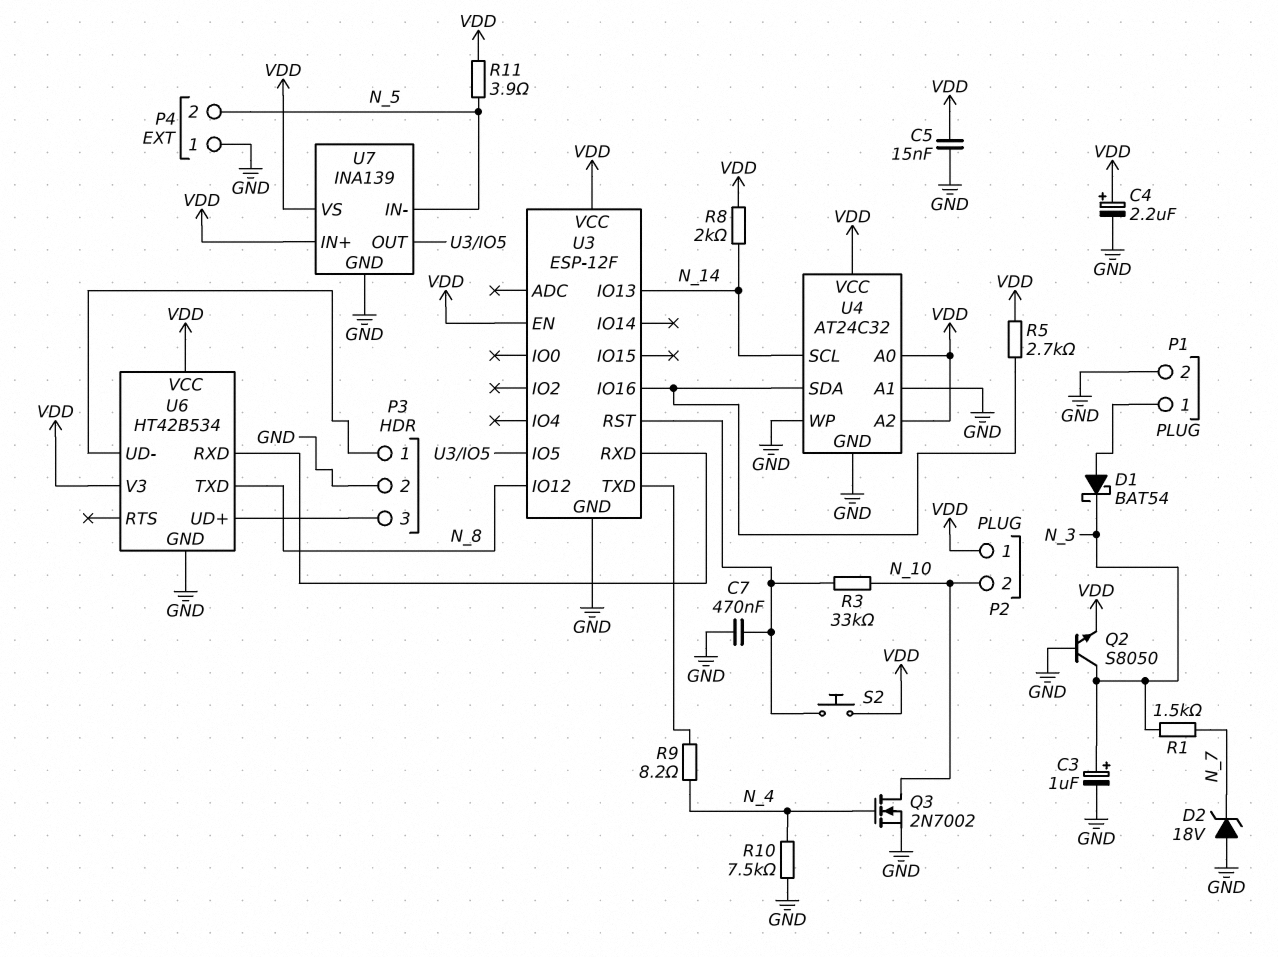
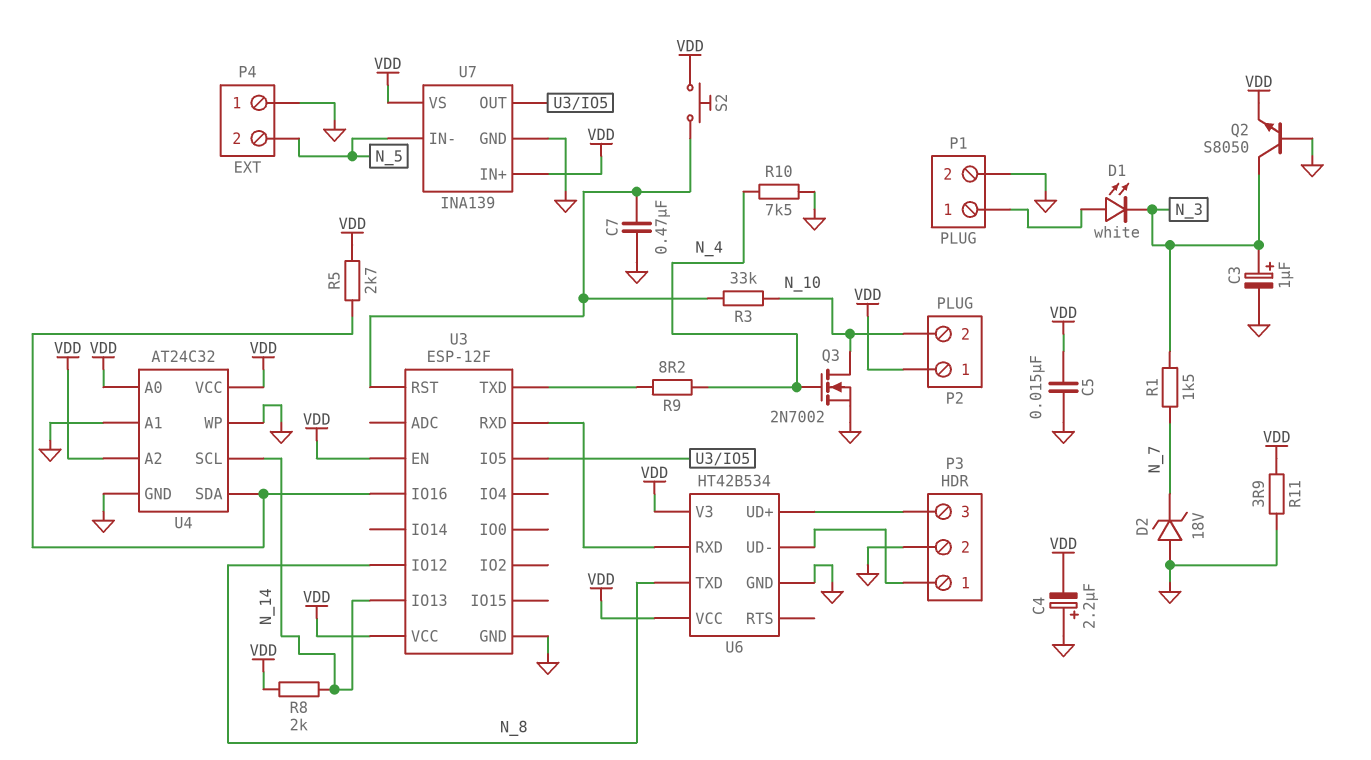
C4: 2.2uF (plus VDD, minus GND) -> 2.2uF (plus GND, minus VDD)
D1: schottky BAT54 (A P1/1, K N_3) -> LED white (A P1/1, K N_3)
R11: 3.9 (N_5, VDD) -> 3.9 (GND, VDD)

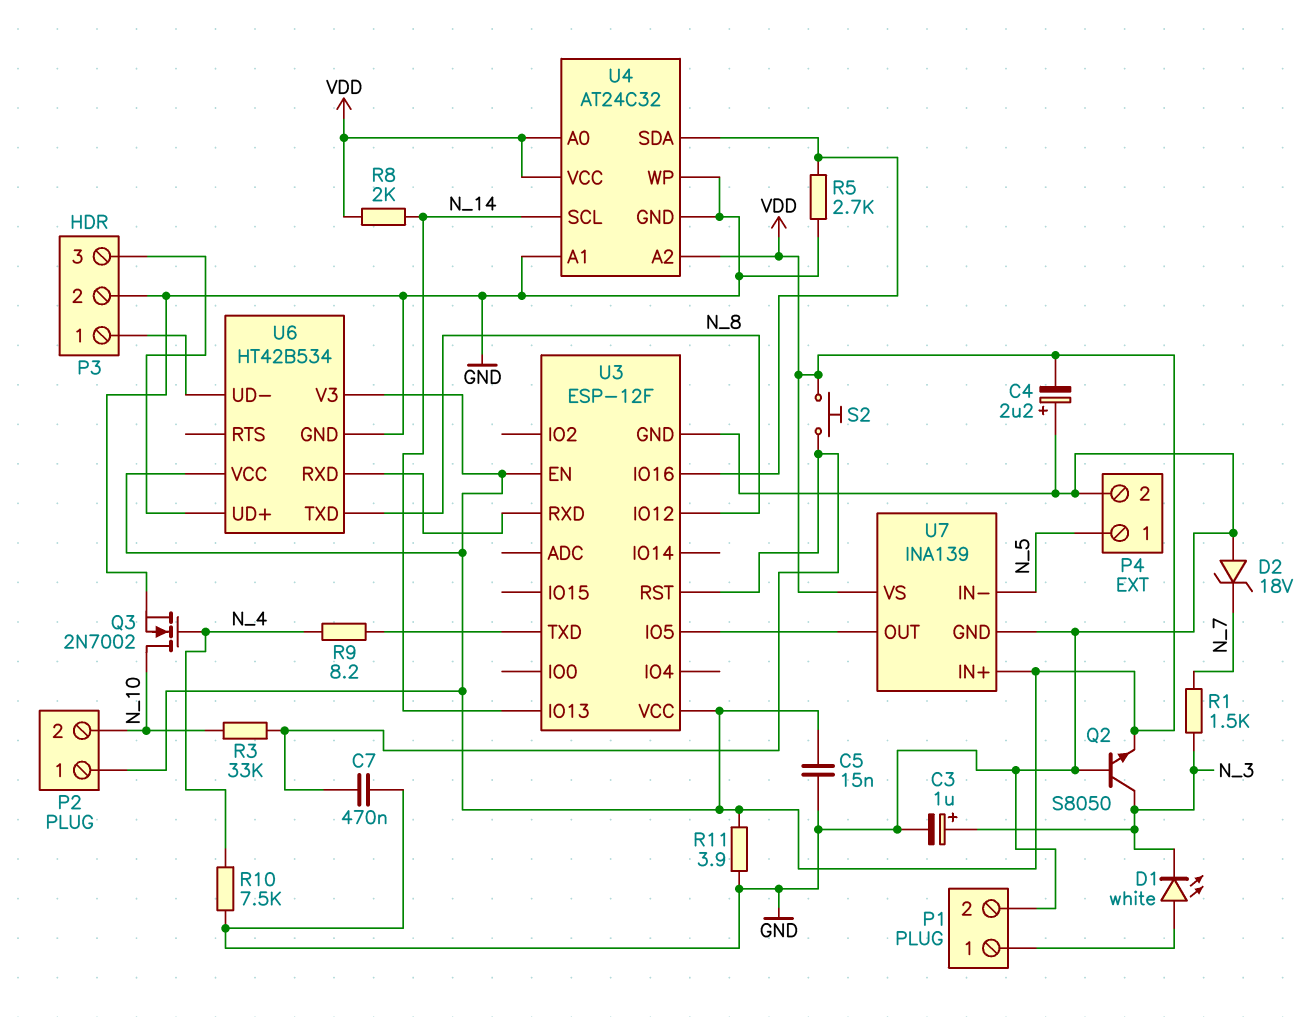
P4 pin 1: GND -> N_5
P4 pin 2: N_5 -> GND
R5: 2.7k (U3/IO16, VDD) -> 2.7k (GND, U3/IO16)

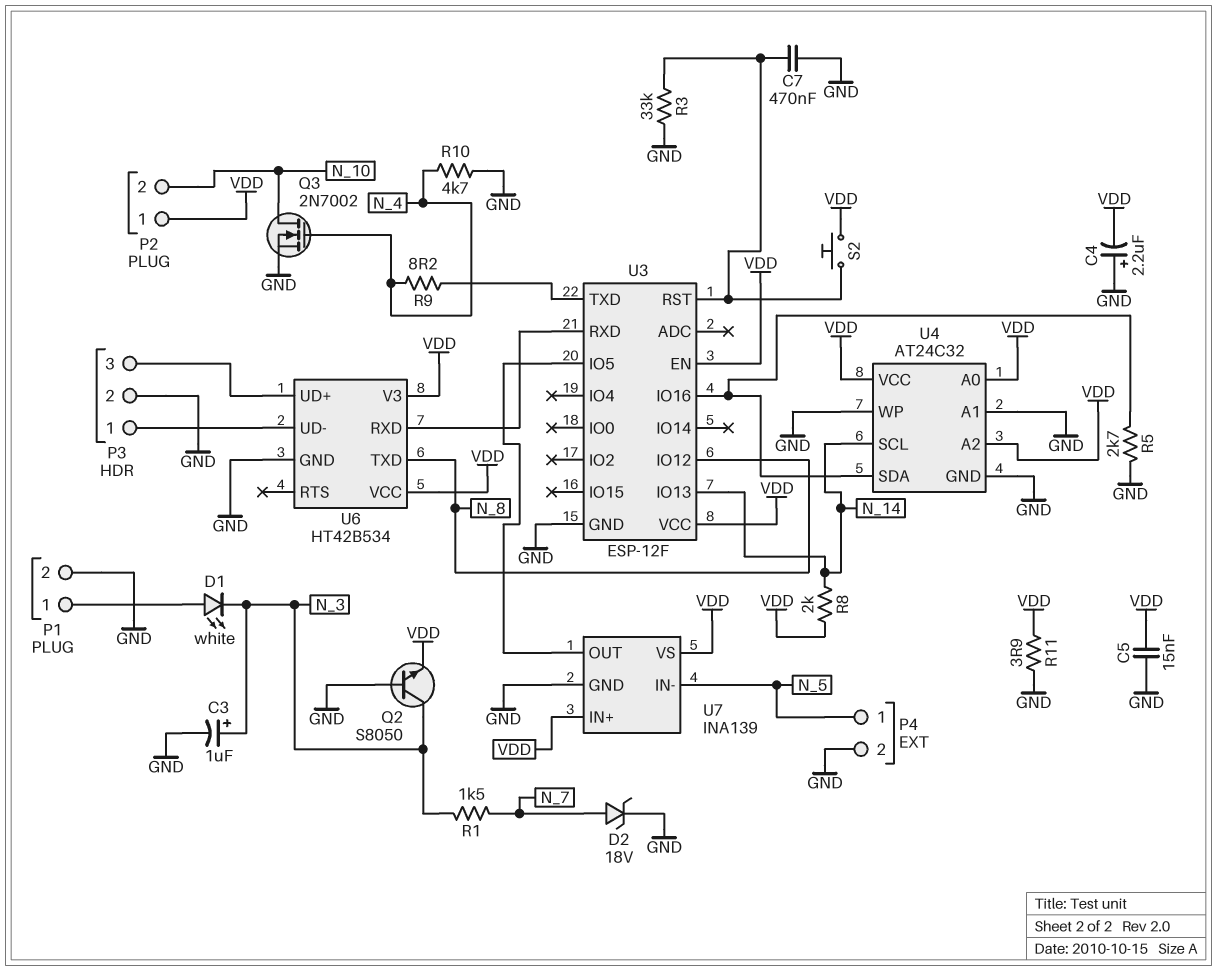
D2: zener 18V (A GND, K N_7) -> zener 18V (A N_7, K GND)
R3: 33k (N_10, U3/RST) -> 33k (GND, U3/RST)
R10: 7.5k (GND, N_4) -> 4.7k (GND, N_4)

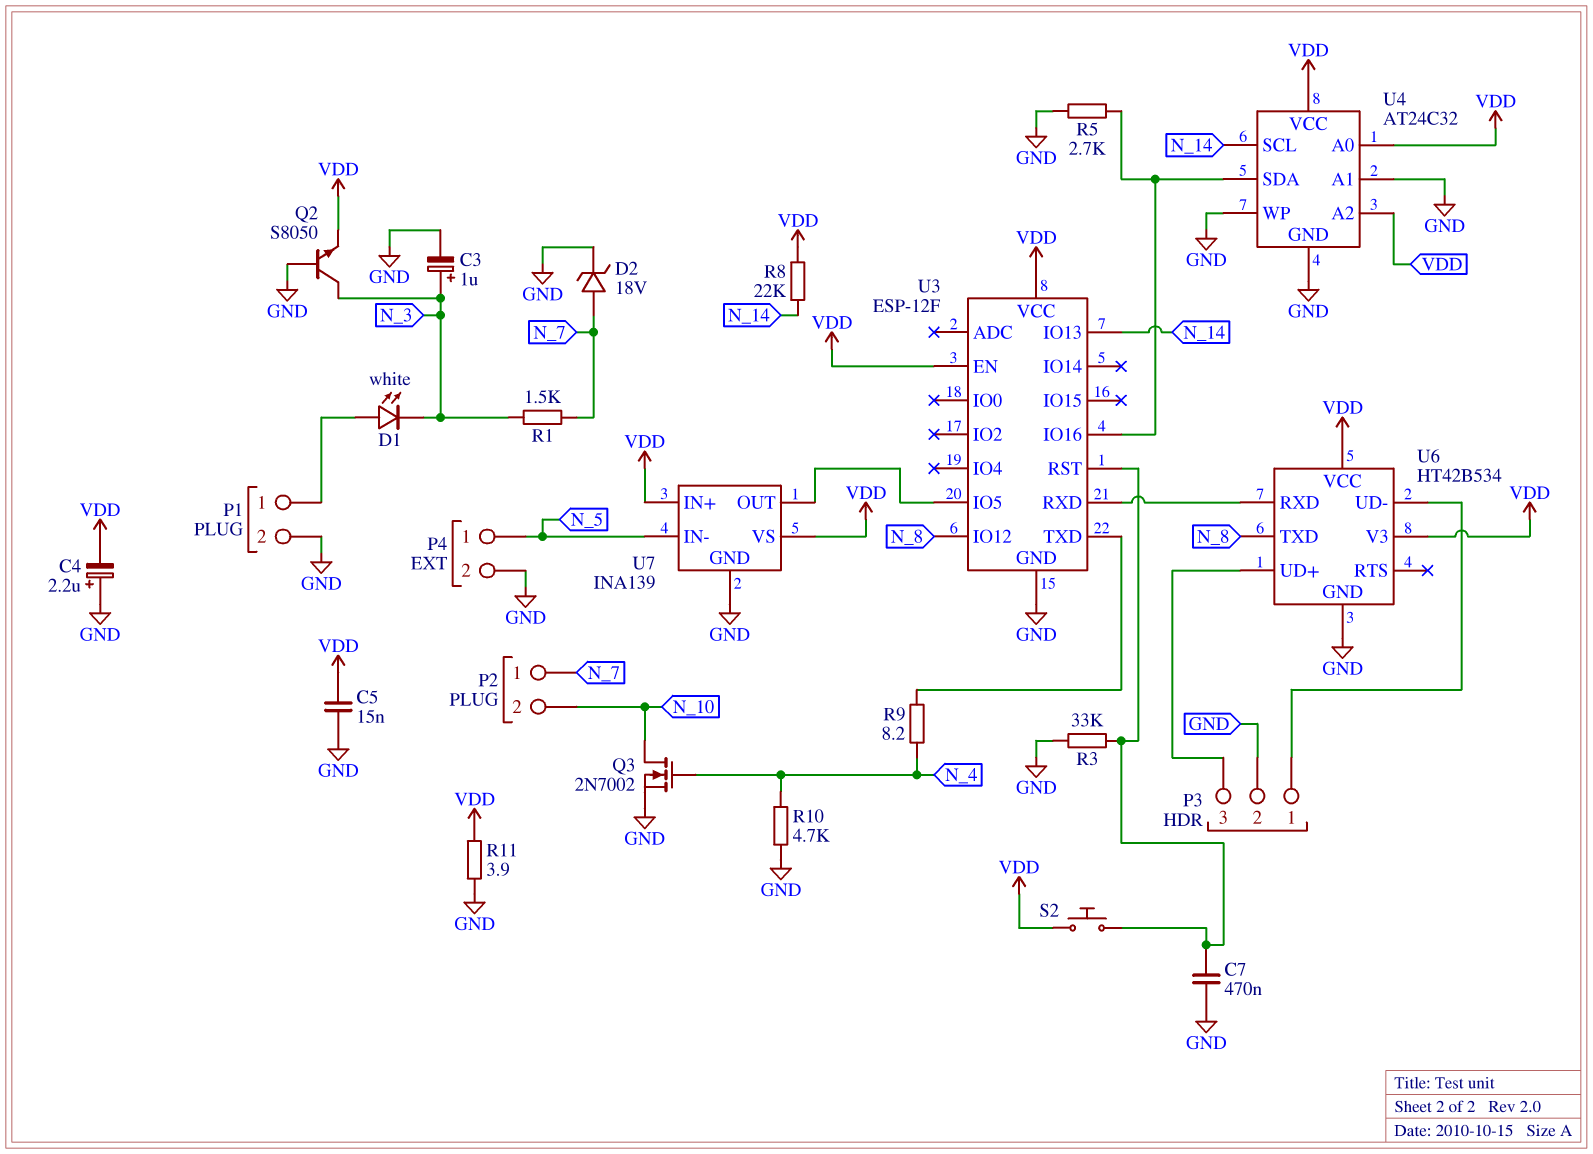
P2 pin 1: VDD -> N_7
R8: 2k (N_14, VDD) -> 22k (N_14, VDD)

